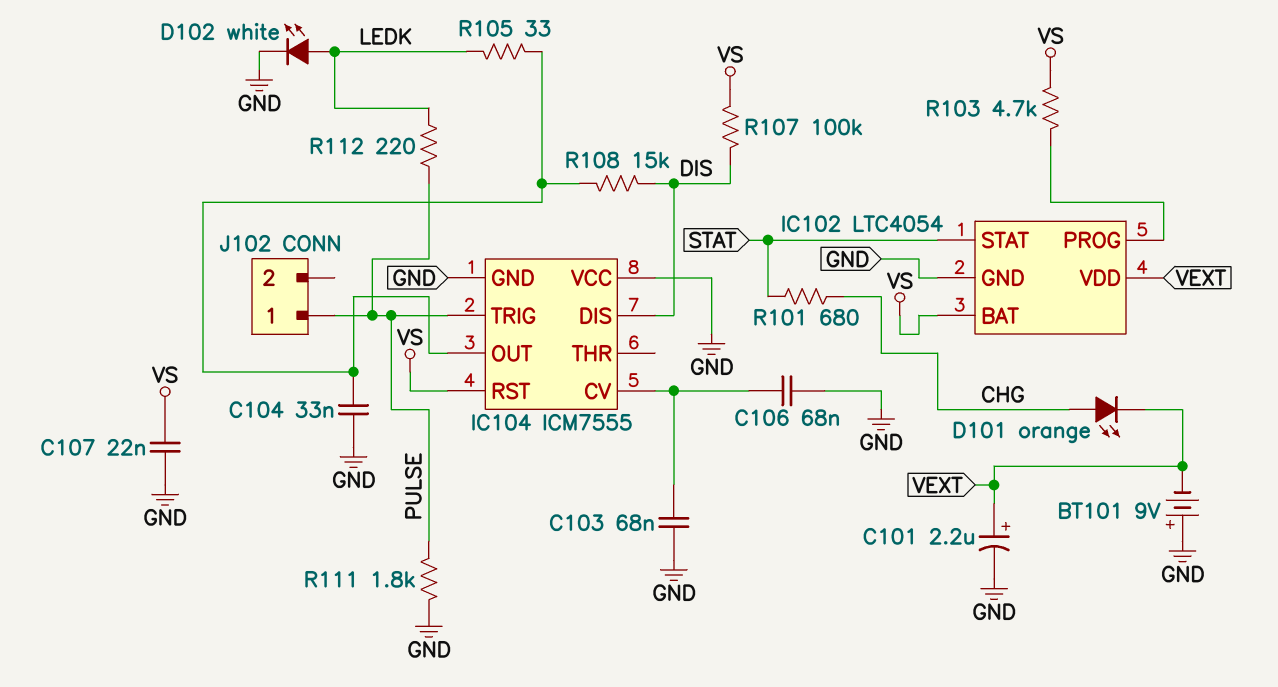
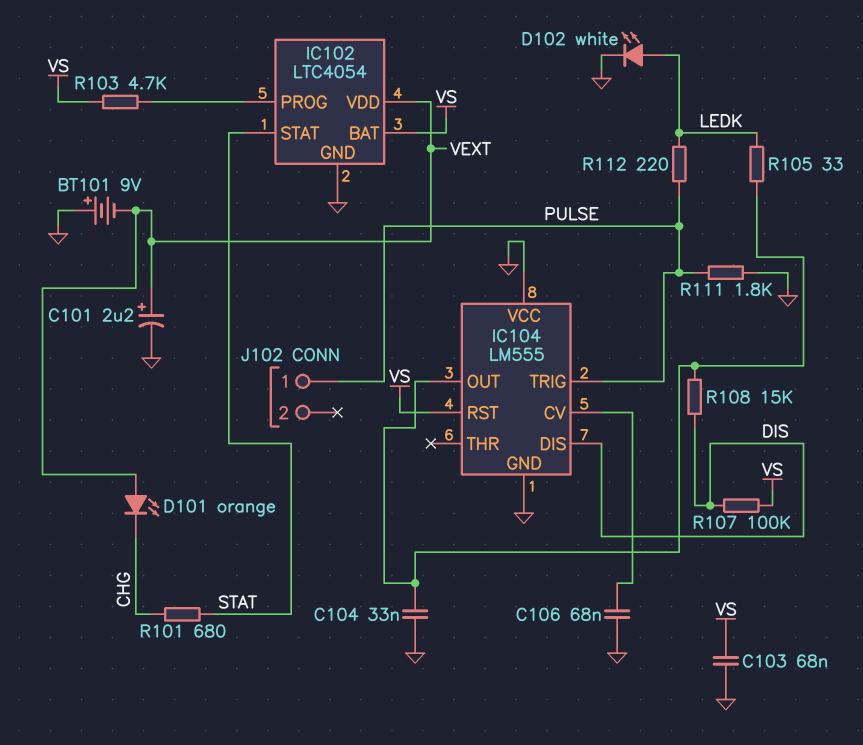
C103: 68nF (GND, IC104/CV) -> 68nF (GND, VS)
C107: 22nF (GND, VS) -> none
D101: LED orange (A CHG, K VEXT) -> LED orange (A VEXT, K CHG)
IC104: ICM7555 -> LM555

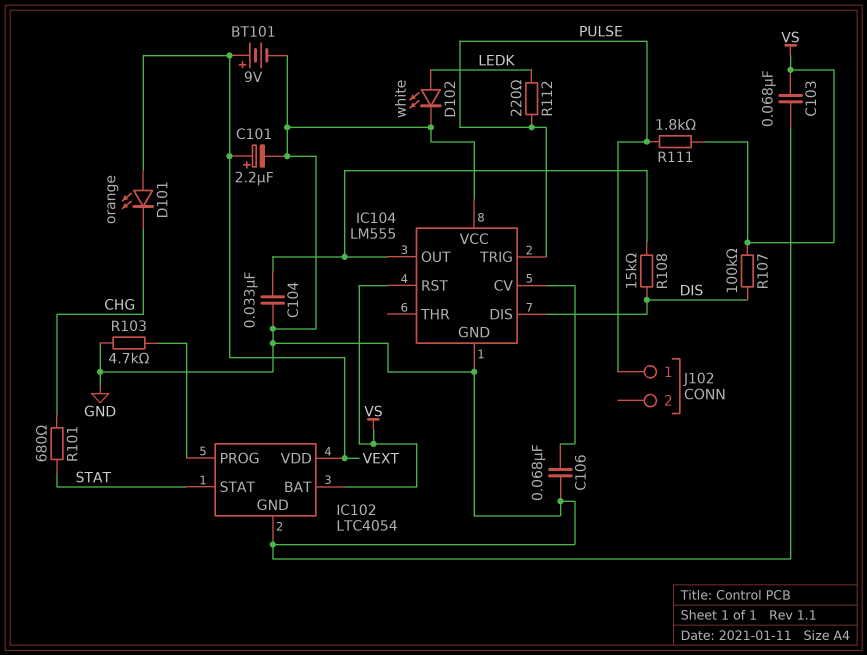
BT101: 9V (plus GND, minus VEXT) -> 9V (plus VEXT, minus GND)
R103: 4.7k (IC102/PROG, VS) -> 4.7k (GND, IC102/PROG)
R105: 33 (IC104/OUT, LEDK) -> none
R111: 1.8k (GND, PULSE) -> 1.8k (PULSE, VS)

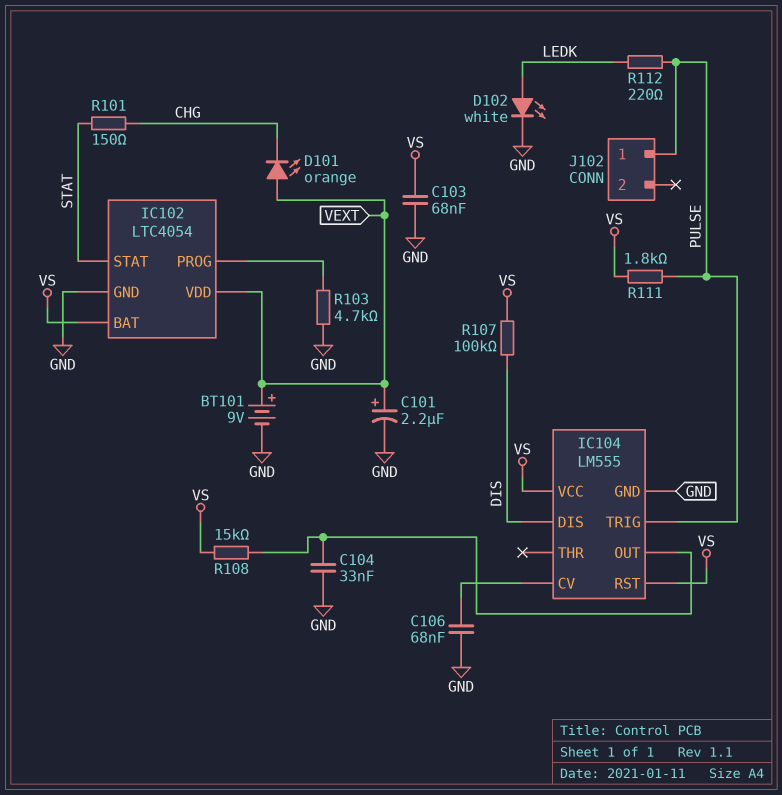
IC104 pin VCC: GND -> VS
R101: 680 (CHG, STAT) -> 150 (CHG, STAT)
R108: 15k (DIS, IC104/OUT) -> 15k (IC104/OUT, VS)

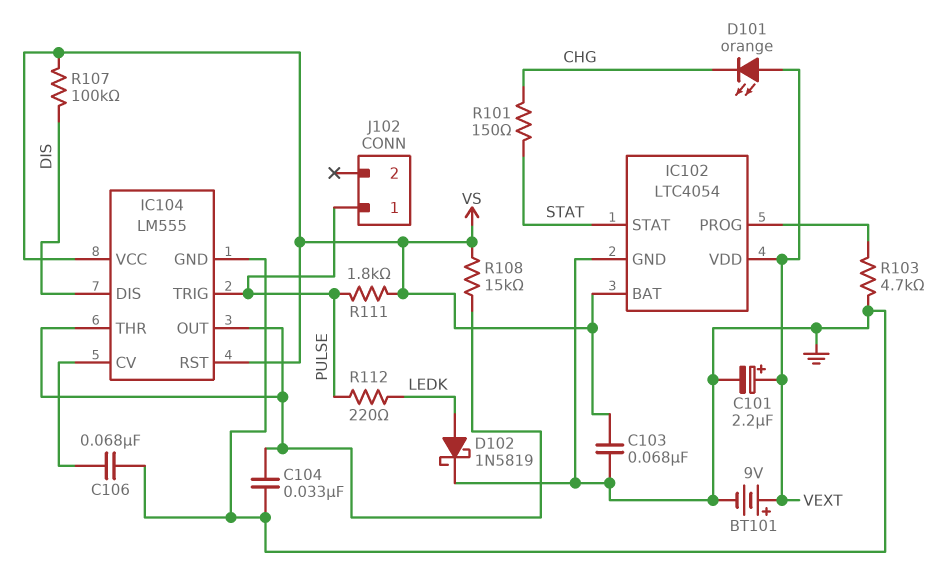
D102: LED white (A LEDK, K GND) -> schottky 1N5819 (A LEDK, K GND)
IC104 pin THR: none -> IC104/OUT

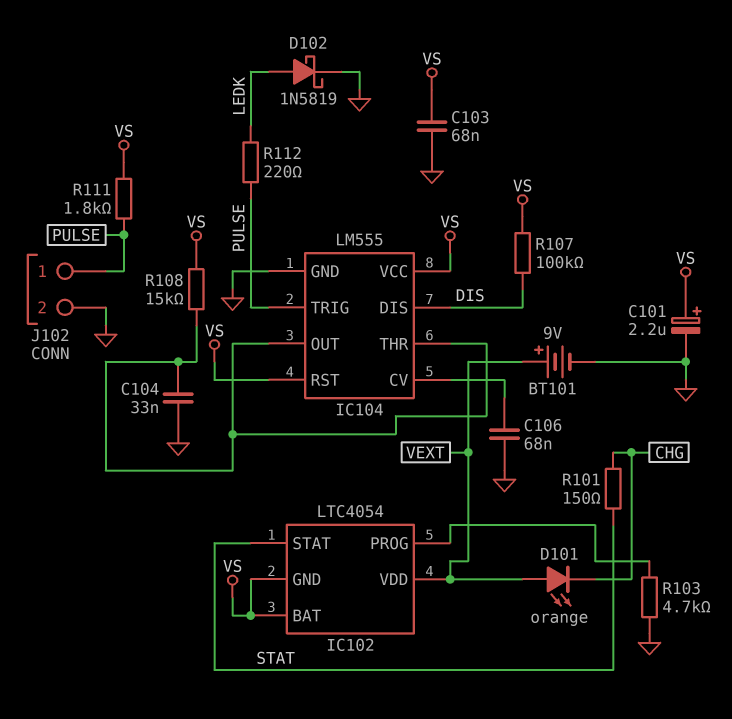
C101: 2.2uF (plus VEXT, minus GND) -> 2.2uF (plus VS, minus GND)
IC102 pin GND: GND -> VS
J102 pin 2: none -> GND

